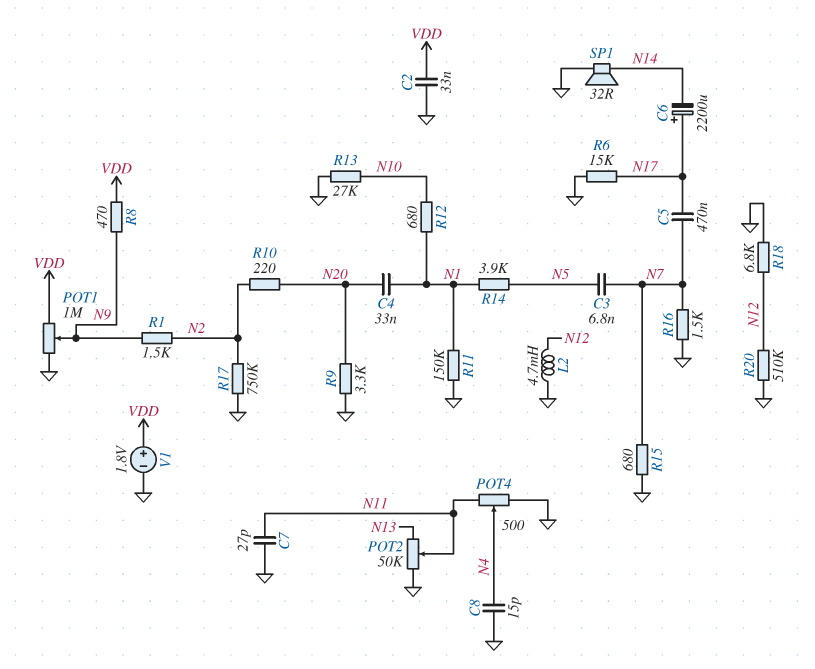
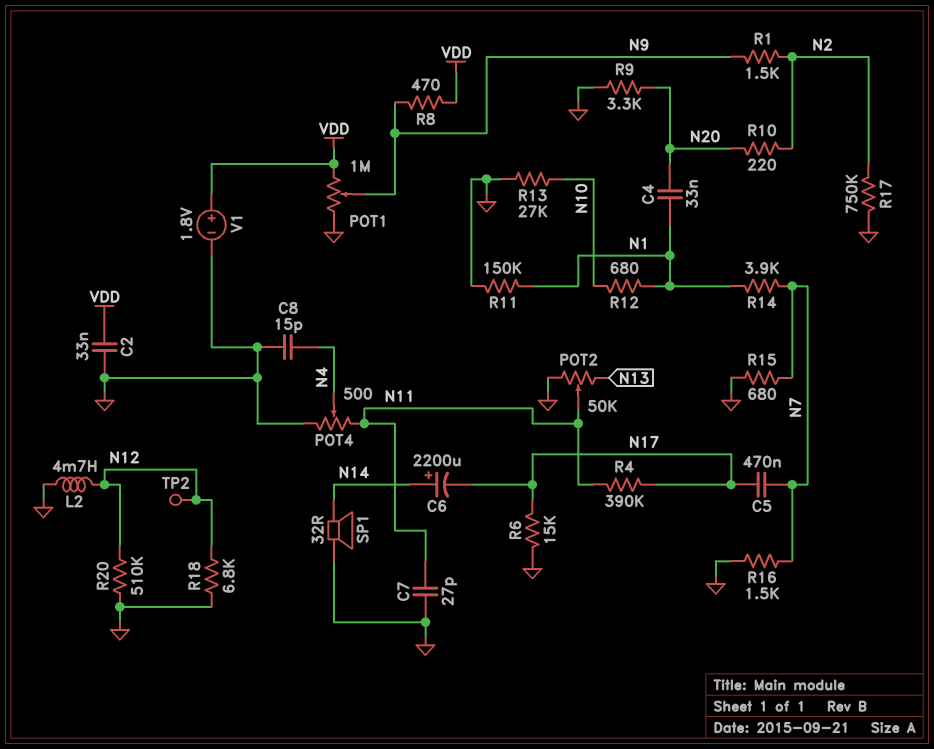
C3: 6.8nF (N5, N7) -> none
C6: 2200uF (plus N17, minus N14) -> 2200uF (plus N14, minus N17)
R4: none -> 390k (N11, N17)
R14: 3.9k (N1, N5) -> 3.9k (N1, N7)
TP2: none -> test point (N12)

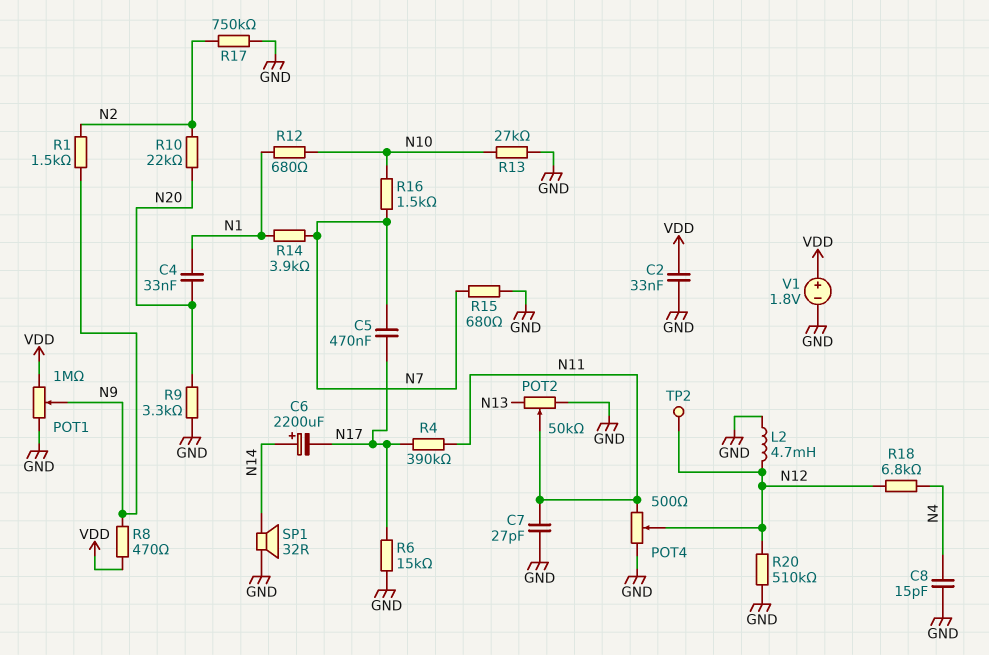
POT4: 500 (GND, N11, wiper N4) -> 500 (GND, N11, wiper N12)
R10: 220 (N2, N20) -> 22k (N2, N20)
R11: 150k (GND, N1) -> none
R16: 1.5k (GND, N7) -> 1.5k (N7, N10)
R18: 6.8k (GND, N12) -> 6.8k (N4, N12)

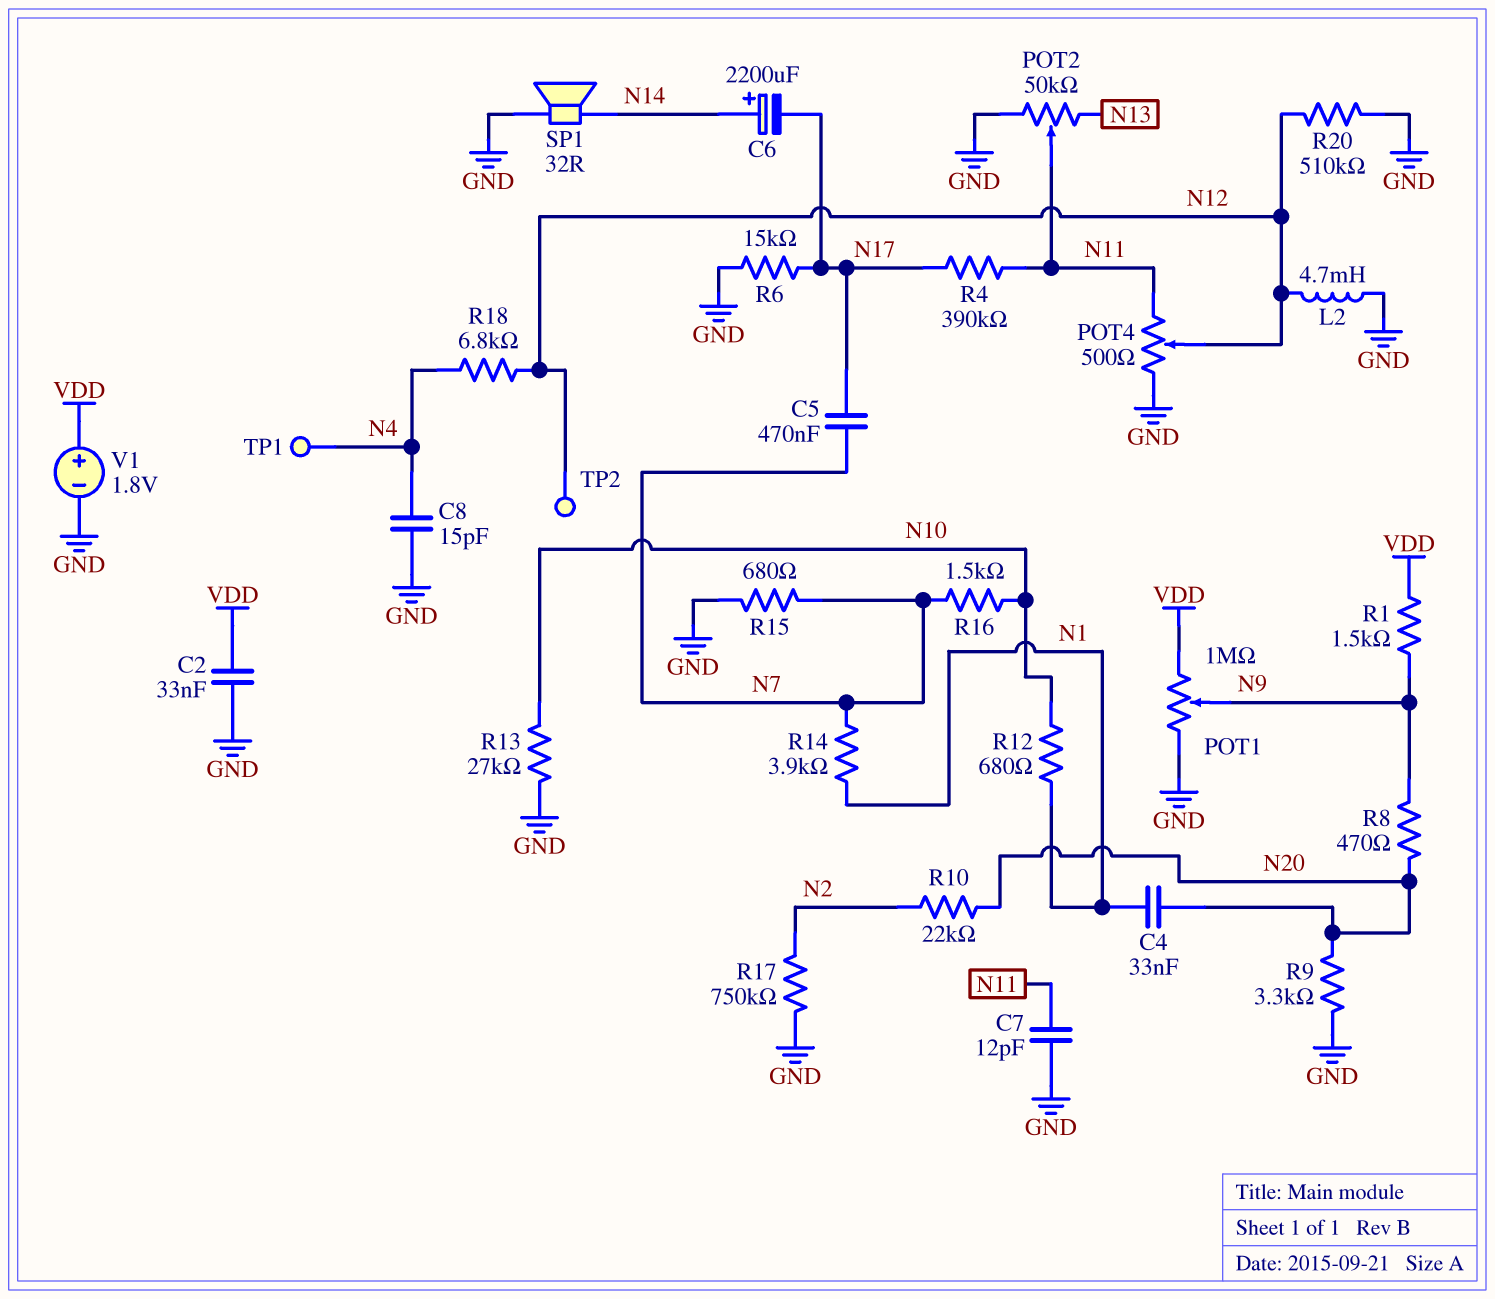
C7: 27pF (GND, N11) -> 12pF (GND, N11)
R1: 1.5k (N2, N9) -> 1.5k (N9, VDD)
R8: 470 (N9, VDD) -> 470 (N9, N20)
TP1: none -> test point (N4)

